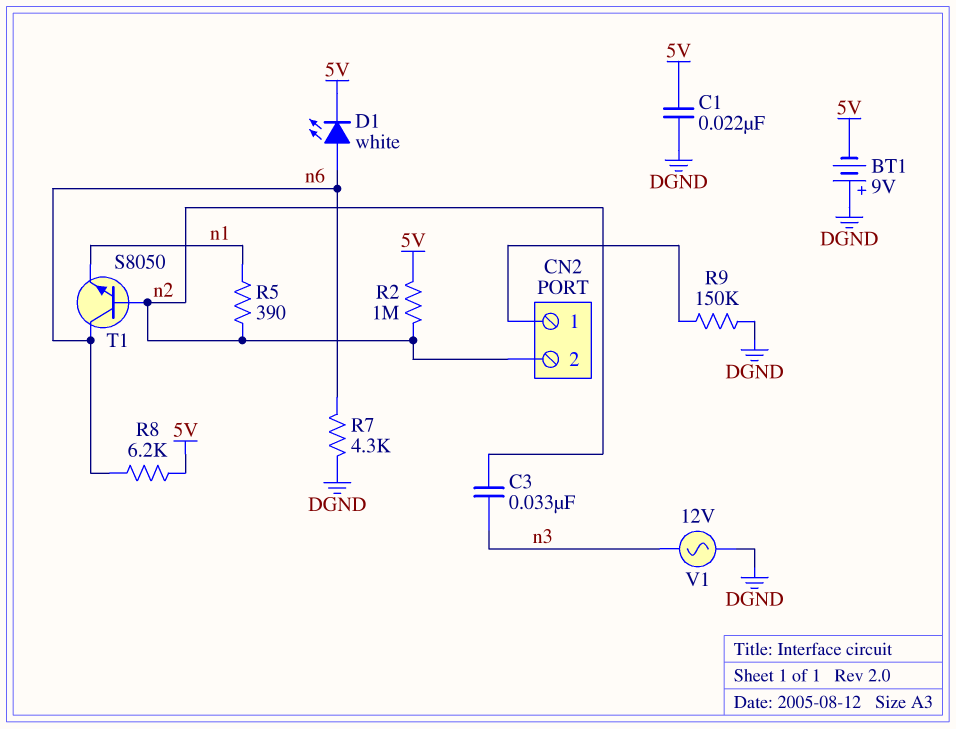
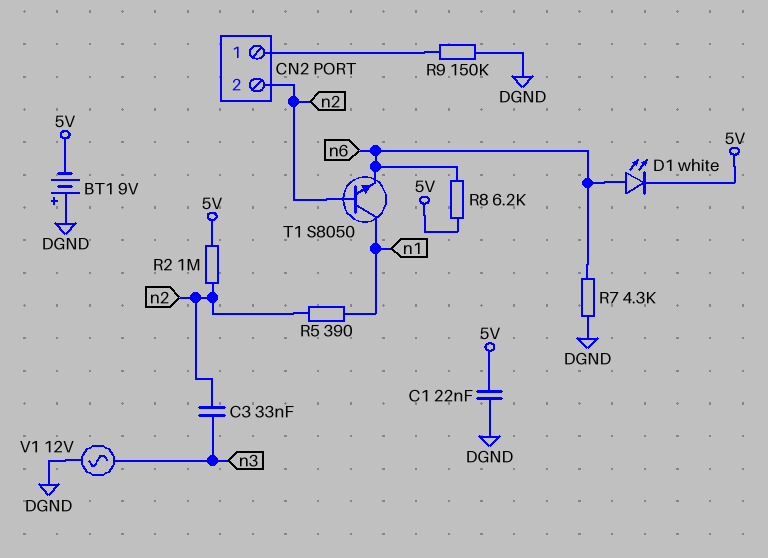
T1: NPN S8050 (B n2, C n6, E n1) -> NPN S8050 (B n2, C n1, E n6)

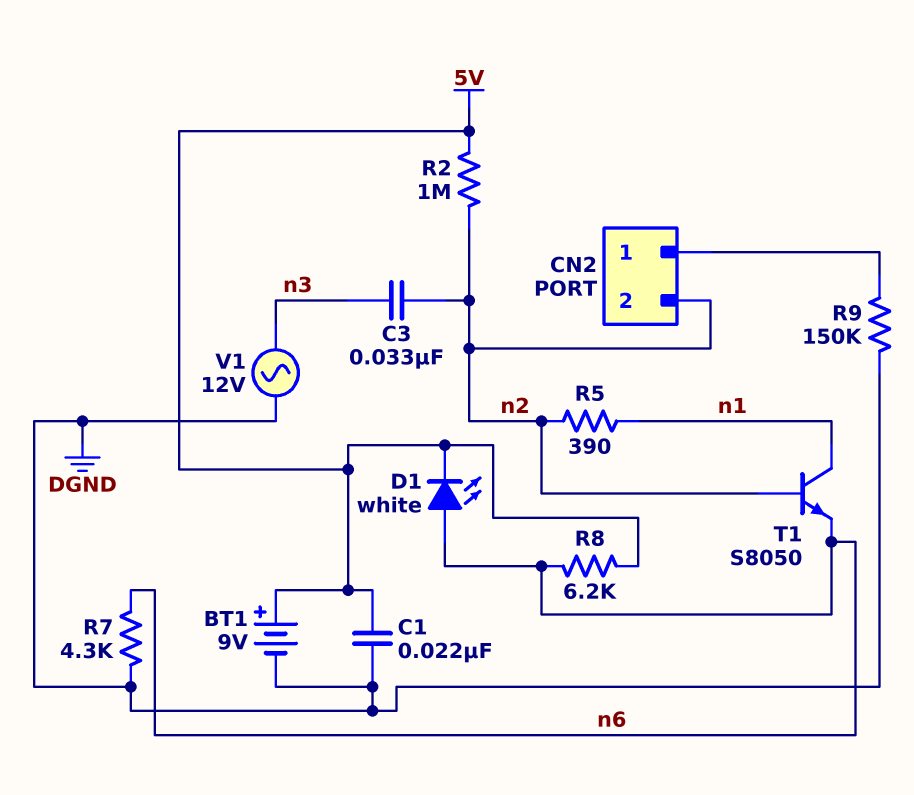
BT1: 9V (plus DGND, minus 5V) -> 9V (plus 5V, minus DGND)

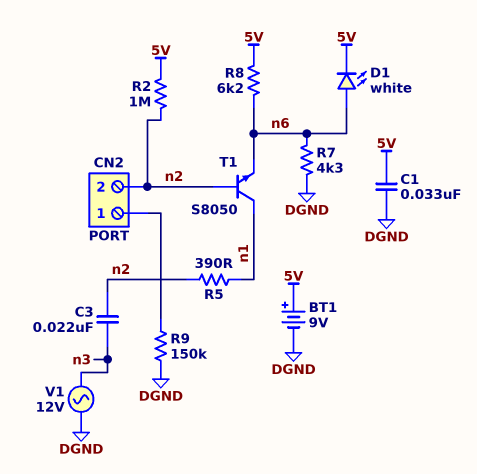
C1: 22nF (5V, DGND) -> 33nF (5V, DGND)
C3: 33nF (n2, n3) -> 22nF (n2, n3)

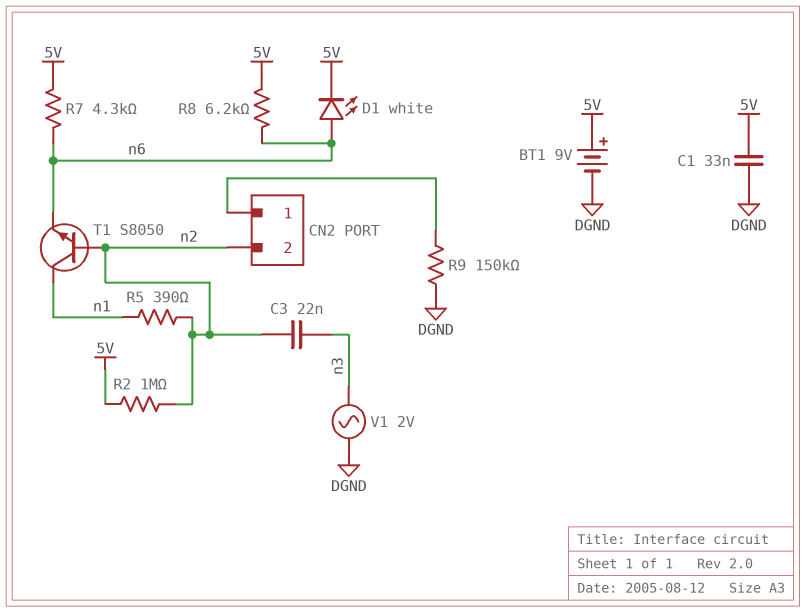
R7: 4.3k (DGND, n6) -> 4.3k (5V, n6)
V1: AC 12V (DGND, n3) -> AC 2V (DGND, n3)

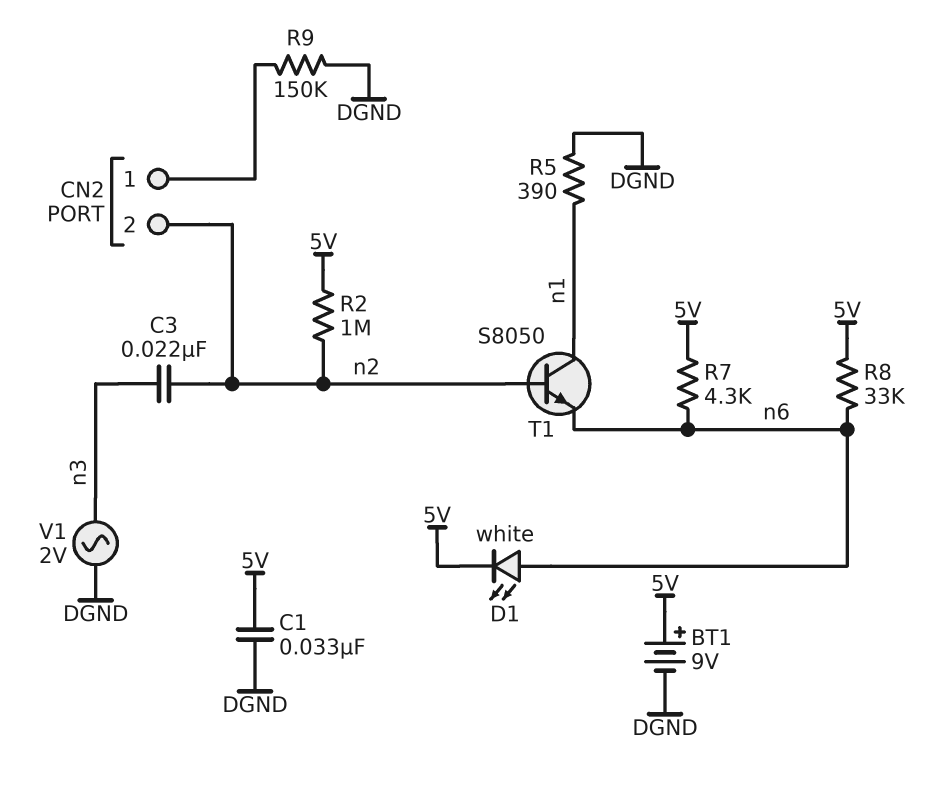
R5: 390 (n1, n2) -> 390 (DGND, n1)
R8: 6.2k (5V, n6) -> 33k (5V, n6)

